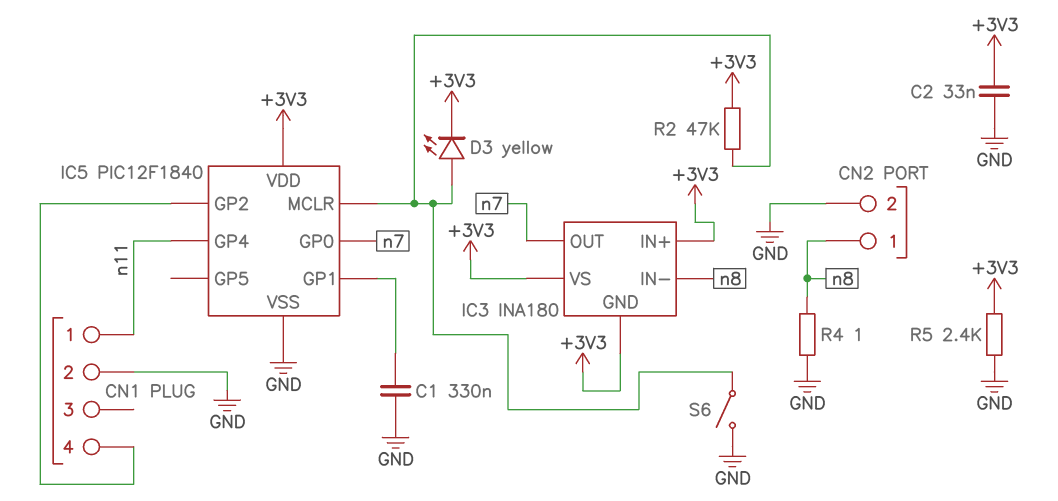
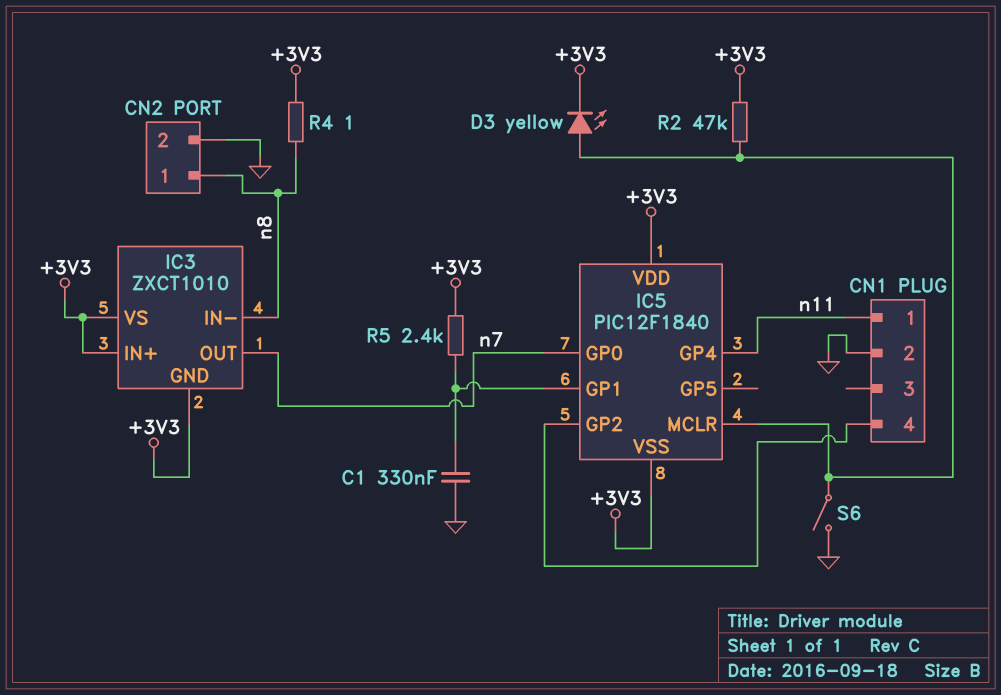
C2: 33nF (+3V3, GND) -> none
IC3: INA180 -> ZXCT1010
IC5 pin VSS: GND -> +3V3
R4: 1 (GND, n8) -> 1 (+3V3, n8)
R5: 2.4k (+3V3, GND) -> 2.4k (+3V3, IC5/GP1)

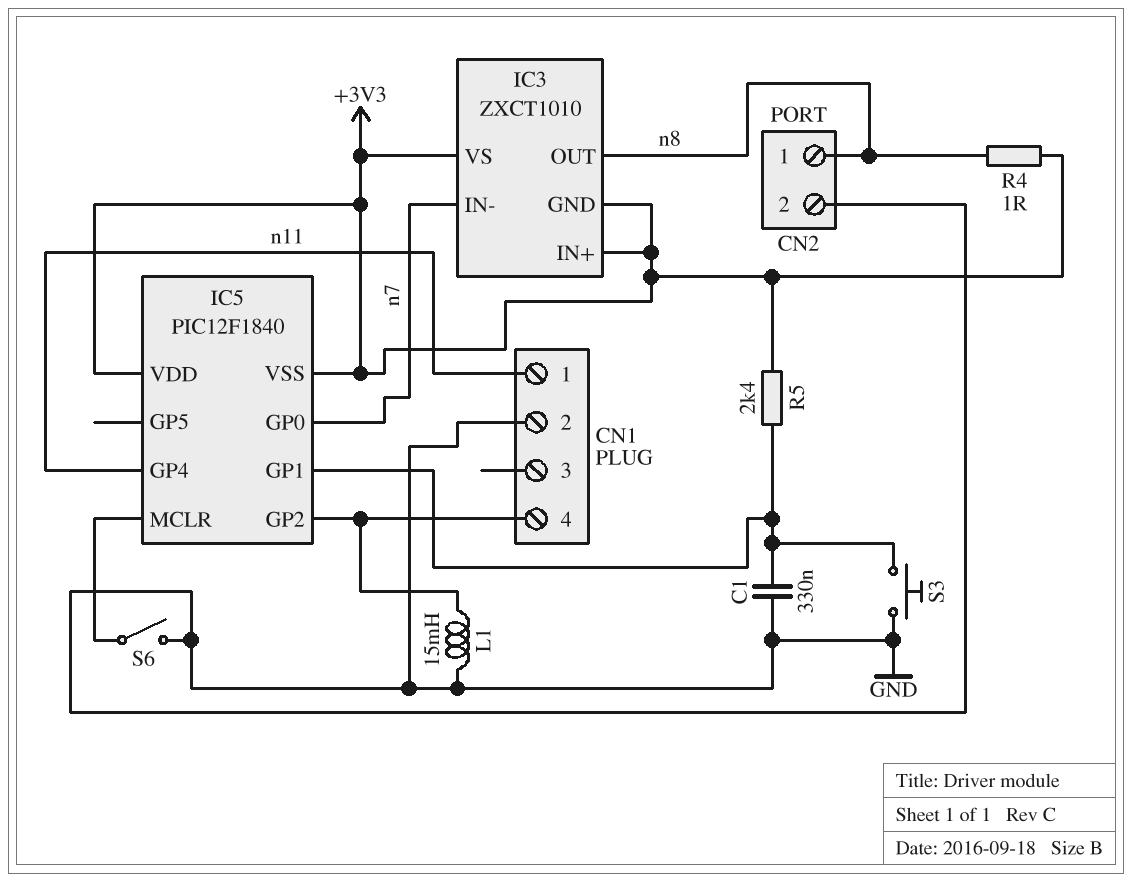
D3: LED yellow (A IC5/MCLR, K +3V3) -> none
IC3 pin IN-: n8 -> n7
IC3 pin OUT: n7 -> n8
L1: none -> 15mH (CN1/4, GND)
R2: 47k (+3V3, IC5/MCLR) -> none
S3: none -> button (GND, IC5/GP1)

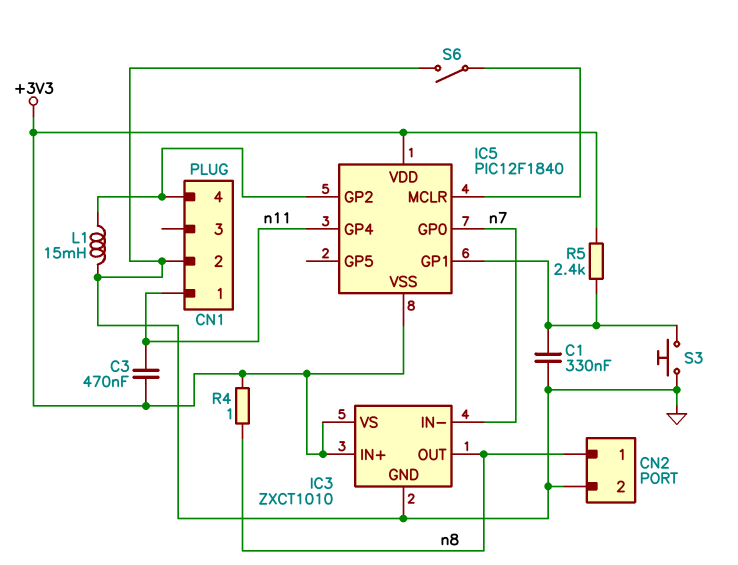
C3: none -> 470nF (+3V3, n11)
IC3 pin GND: +3V3 -> GND

